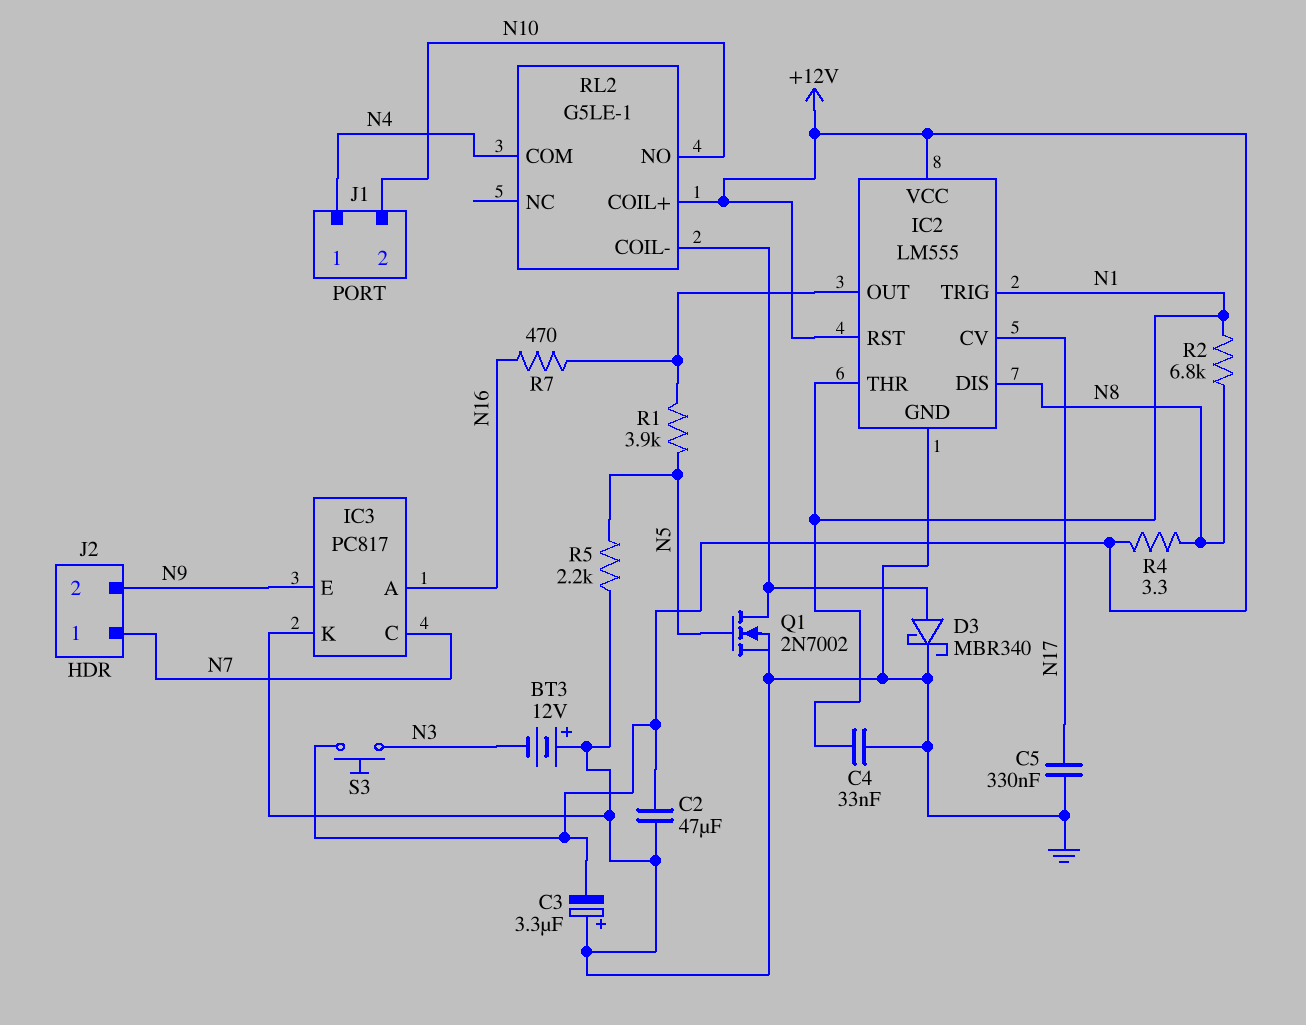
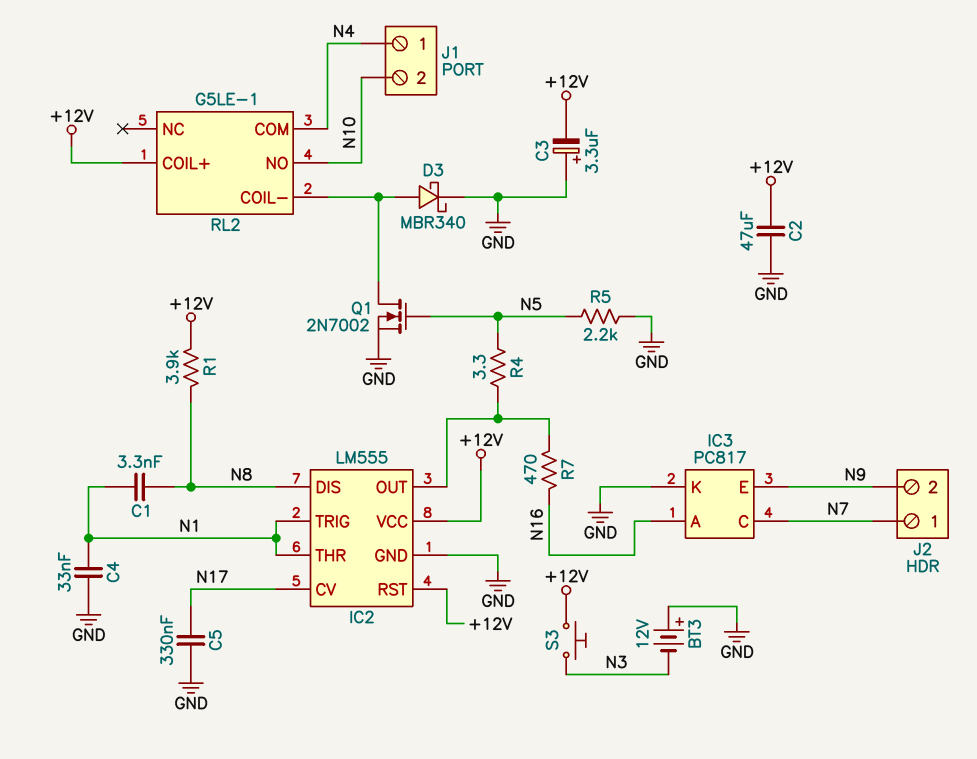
C1: none -> 3.3nF (N1, N8)
R1: 3.9k (IC2/OUT, N5) -> 3.9k (+12V, N8)
R2: 6.8k (N1, N8) -> none
R4: 3.3 (+12V, N8) -> 3.3 (IC2/OUT, N5)

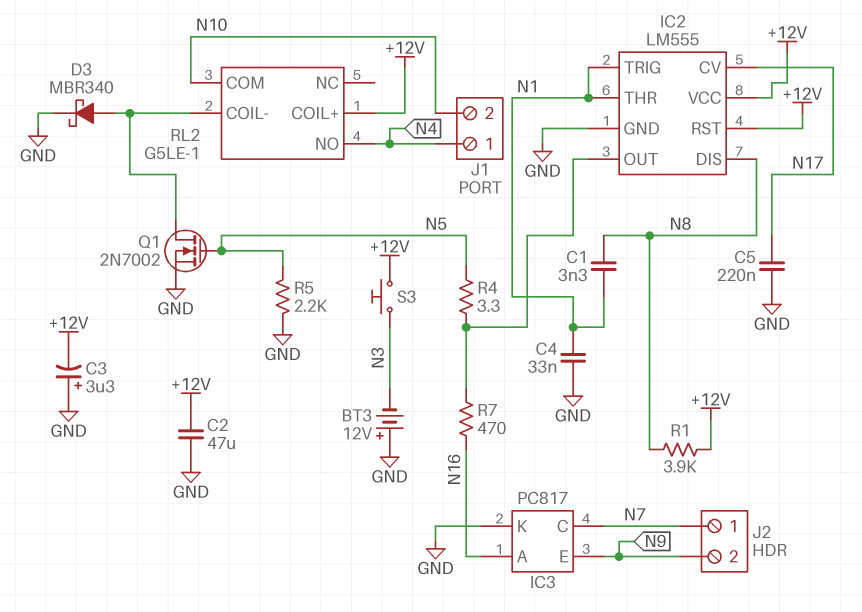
C5: 330nF (GND, N17) -> 220nF (GND, N17)
RL2 pin COM: N4 -> N10
RL2 pin NO: N10 -> N4

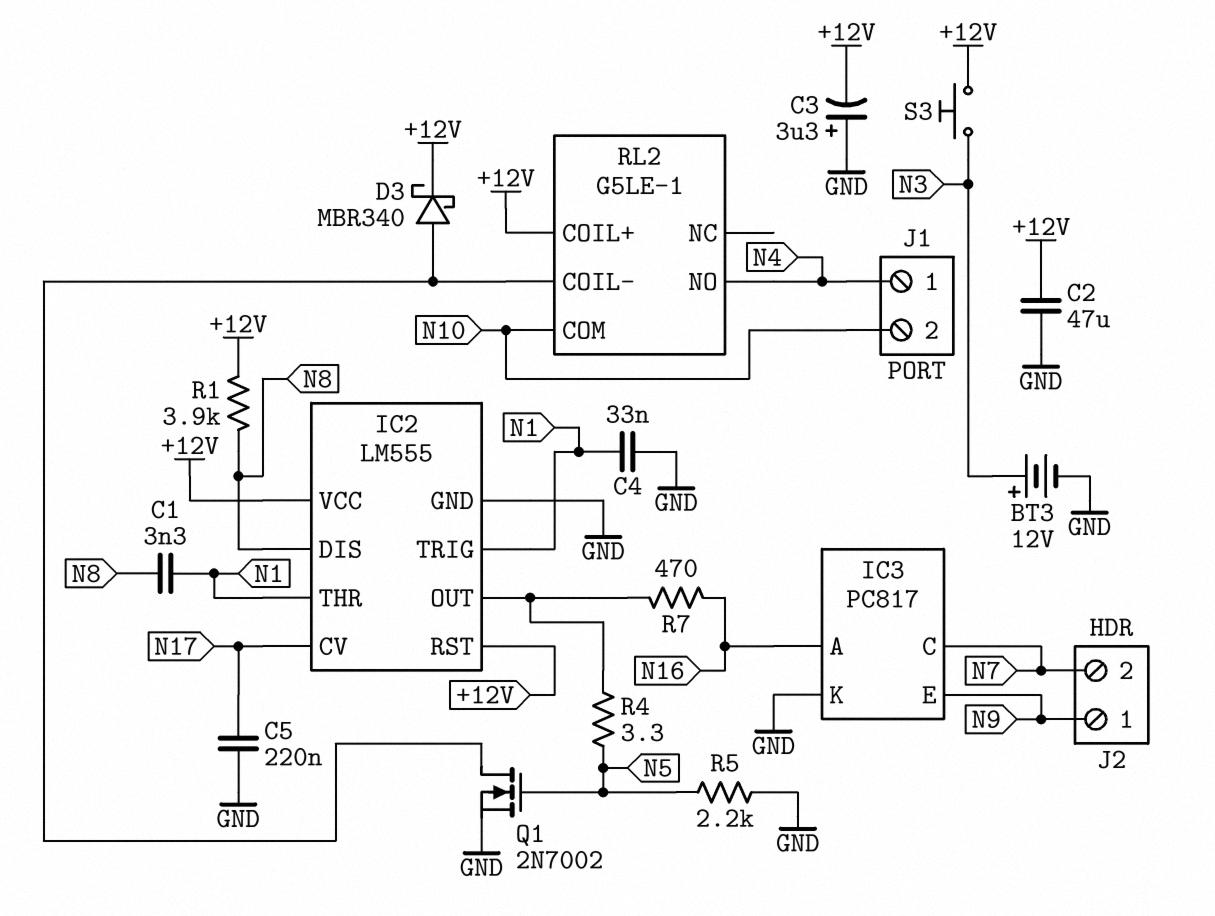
BT3: 12V (plus GND, minus N3) -> 12V (plus N3, minus GND)
D3: schottky MBR340 (A RL2/COIL-, K GND) -> schottky MBR340 (A RL2/COIL-, K +12V)
J2 pin 1: N7 -> N9
J2 pin 2: N9 -> N7

